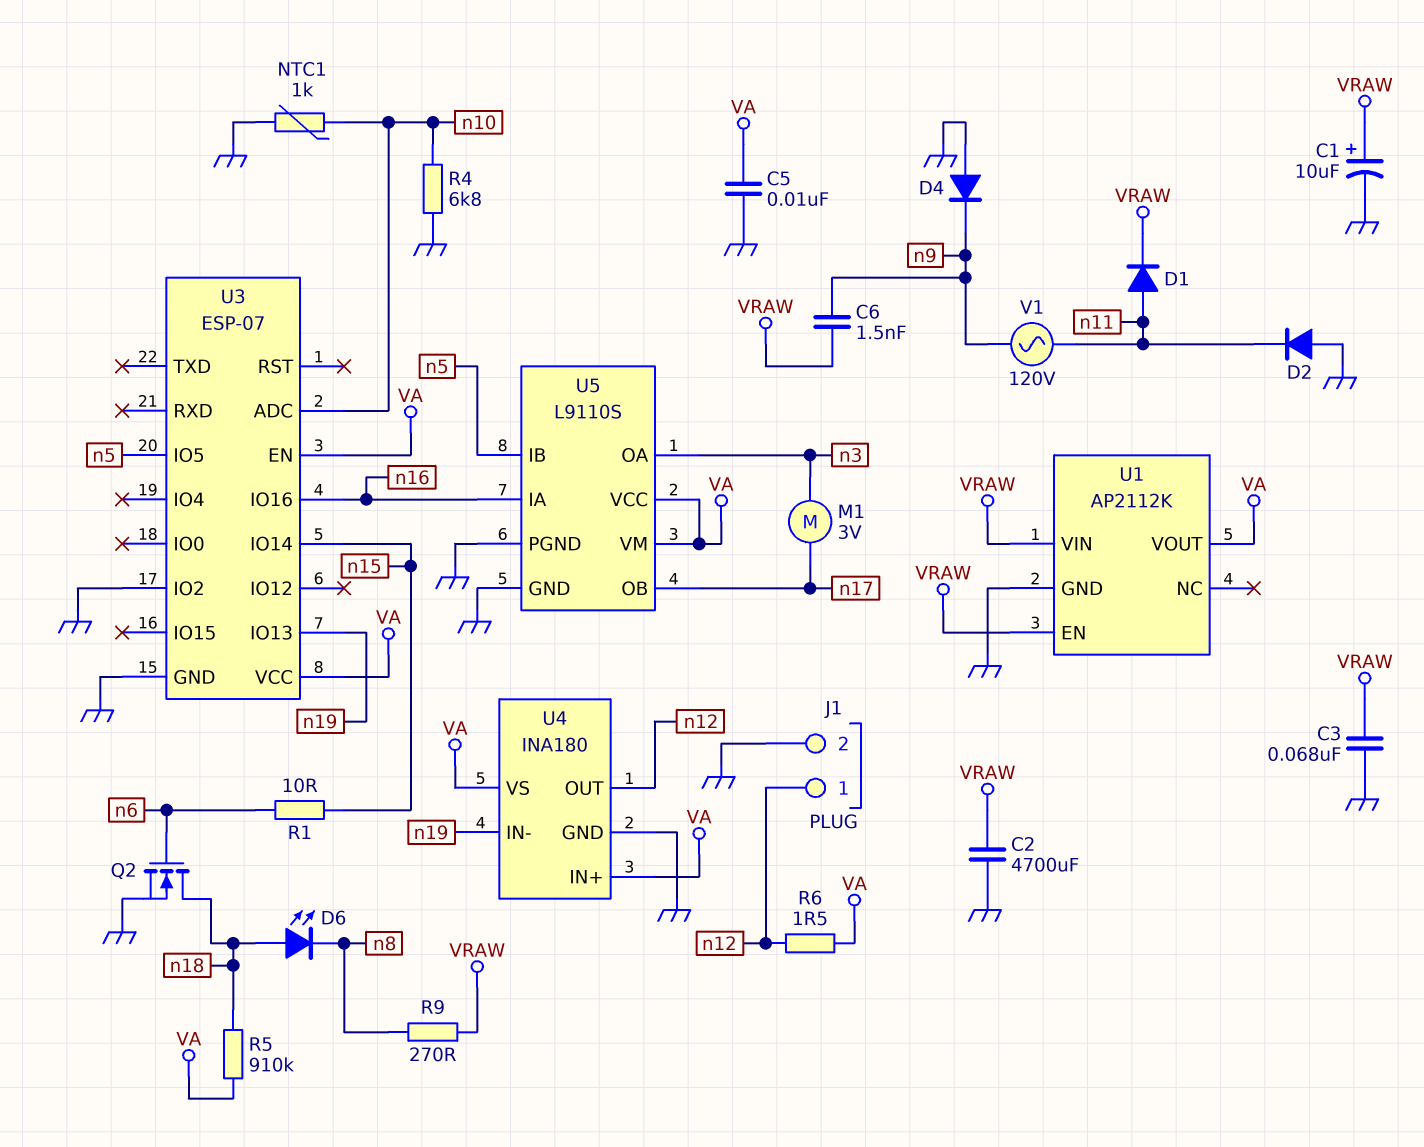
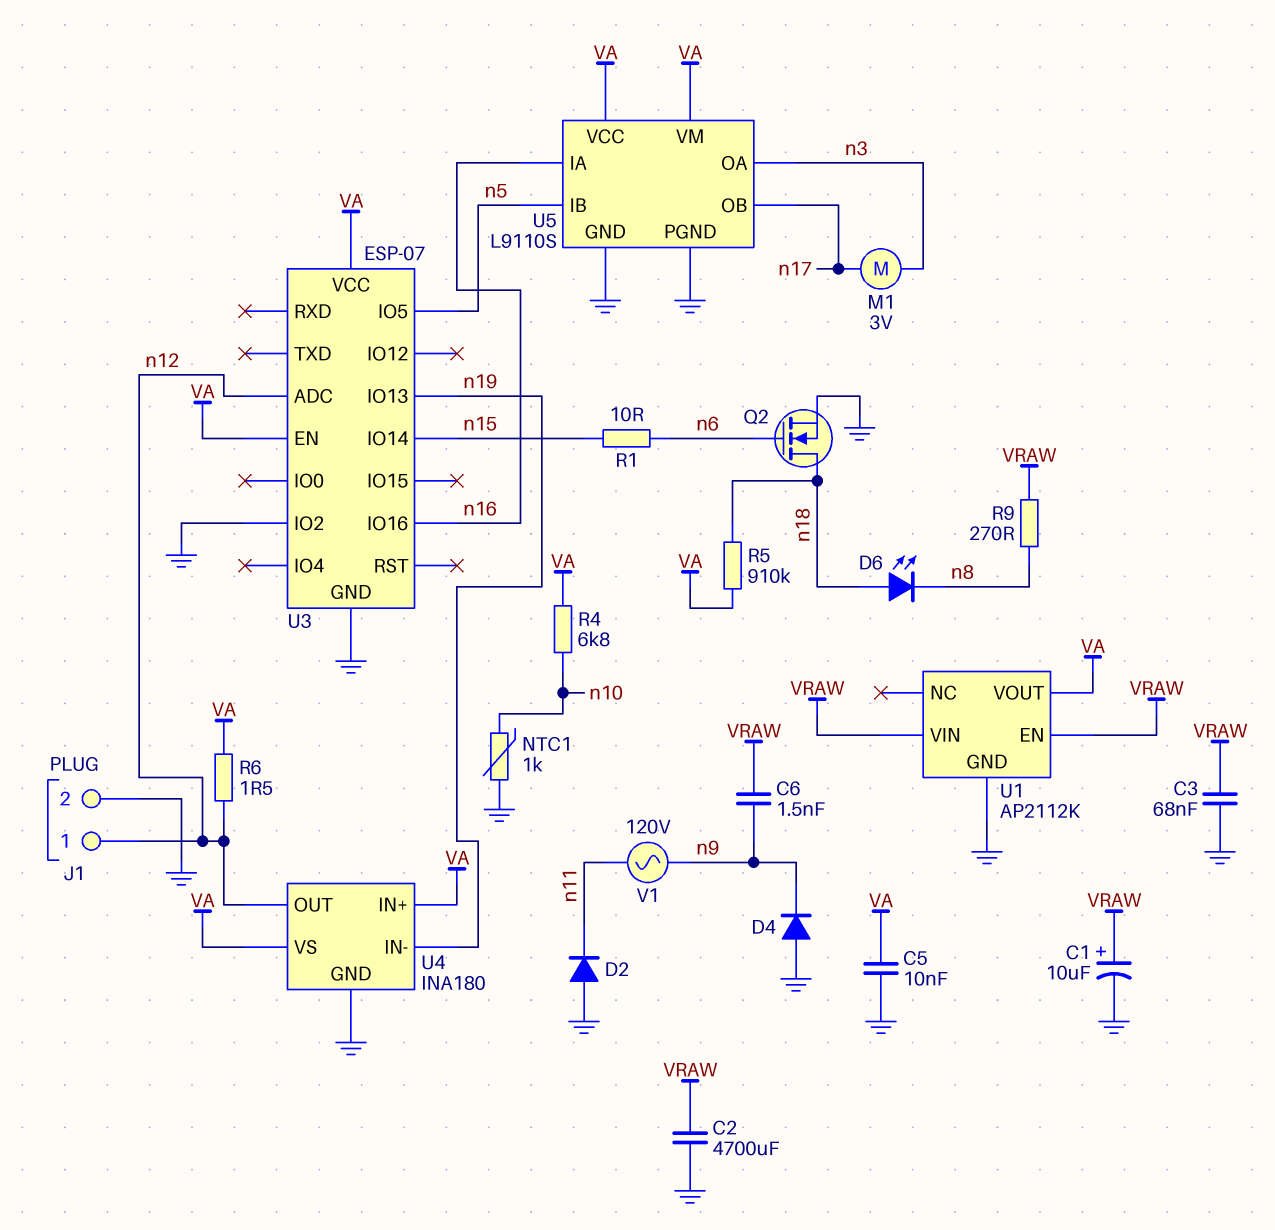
D1: diode (A n11, K VRAW) -> none
R4: 6.8k (GND, n10) -> 6.8k (VA, n10)
U3 pin ADC: n10 -> n12

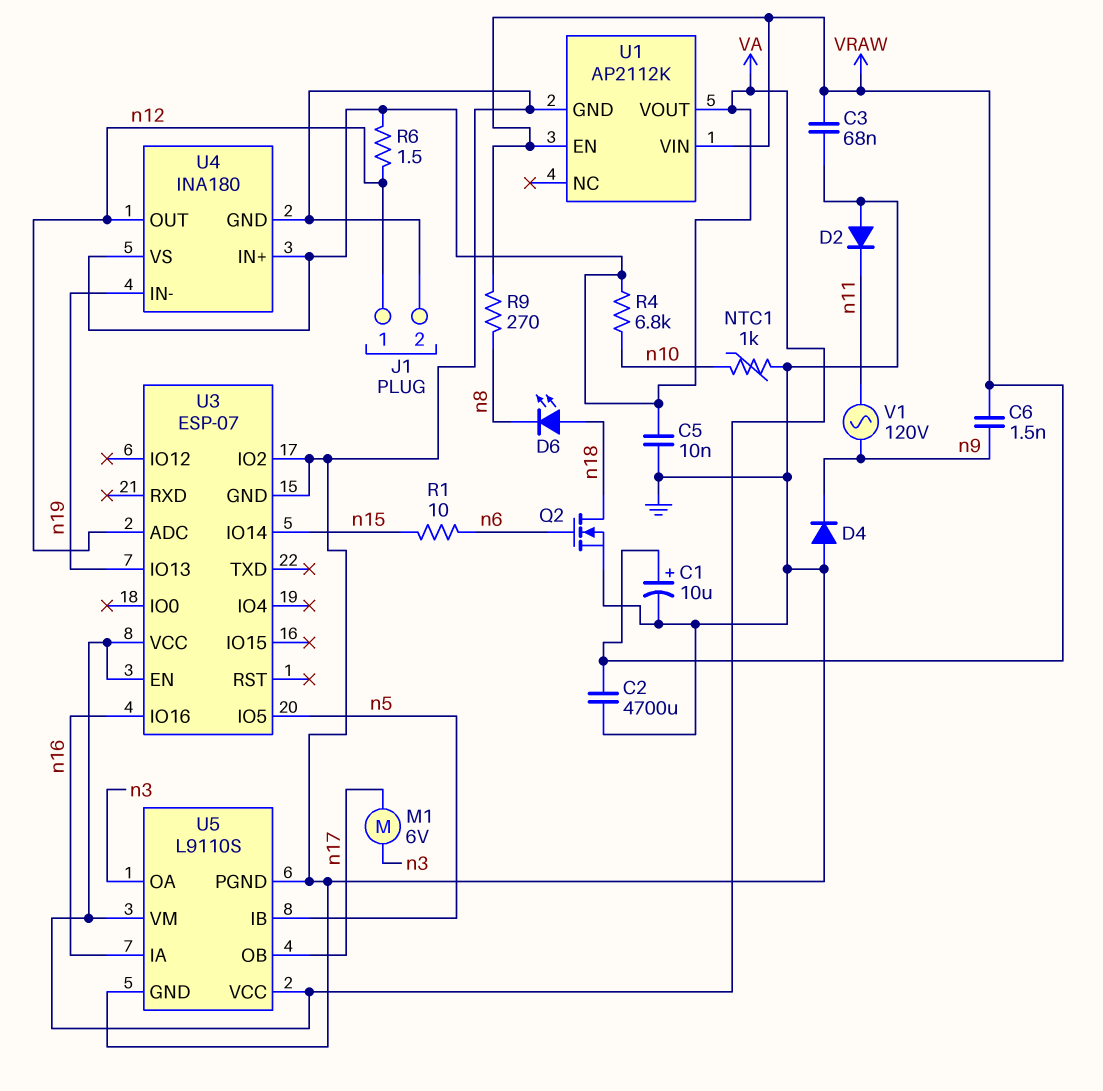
M1: motor 3V (n3, n17) -> motor 6V (n3, n17)
R5: 910k (VA, n18) -> none

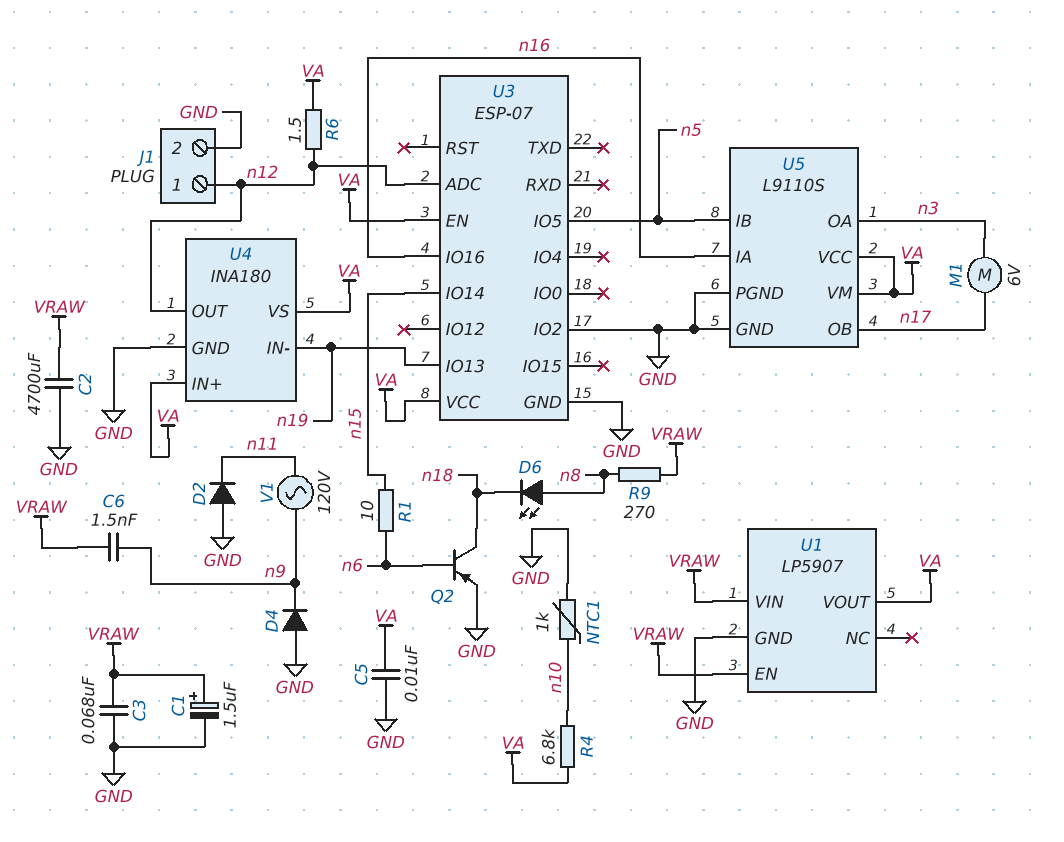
C1: 10uF (plus VRAW, minus GND) -> 1.5uF (plus VRAW, minus GND)
D6: LED (A n18, K n8) -> LED (A n8, K n18)
Q2: NMOS (G n6, D n18, S GND) -> PNP (B n6, C n18, E GND)
U1: AP2112K -> LP5907

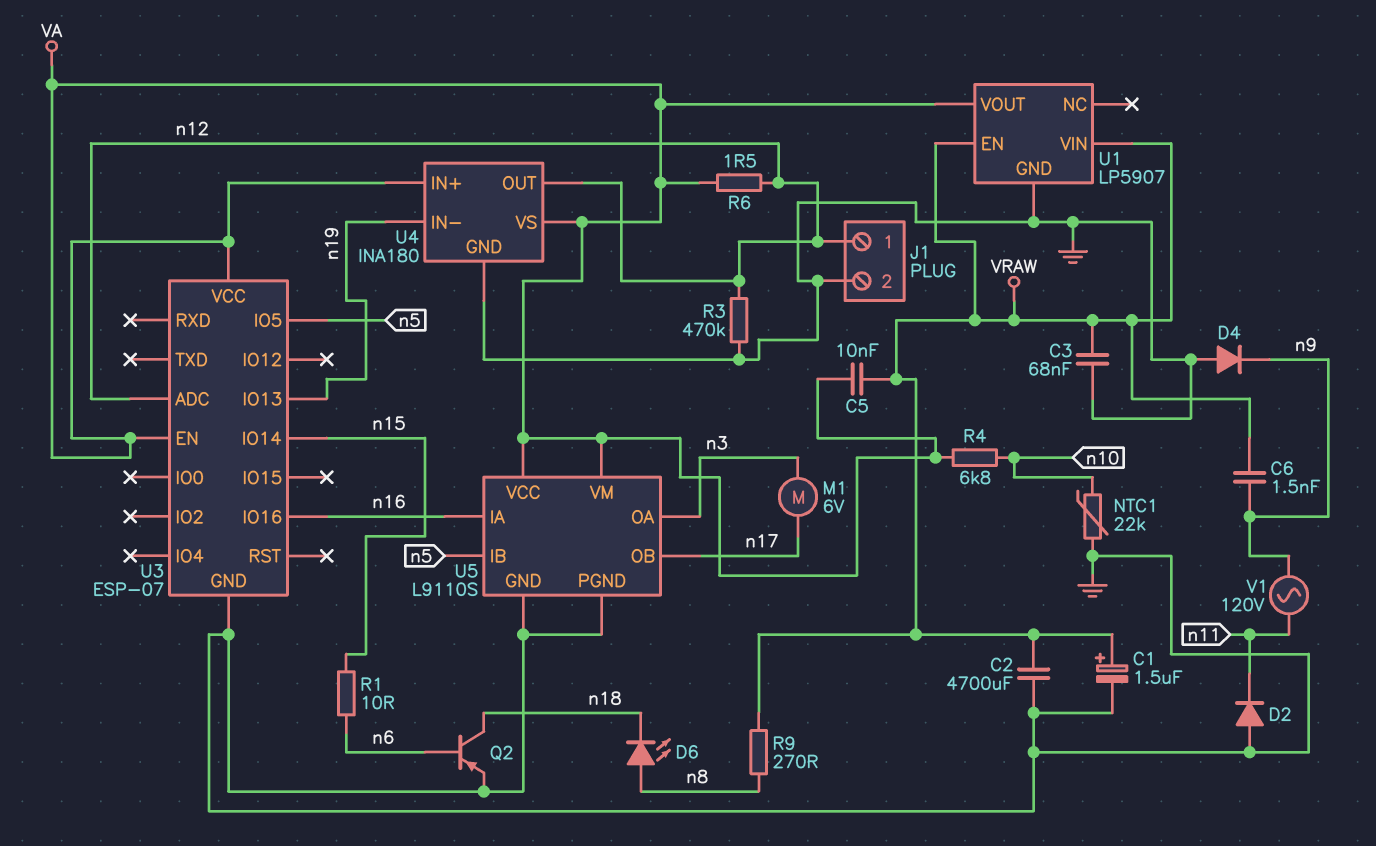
C5: 10nF (GND, VA) -> 10nF (VA, VRAW)
NTC1: 1k (GND, n10) -> 22k (GND, n10)
R3: none -> 470k (GND, n12)
U3 pin IO2: GND -> none

